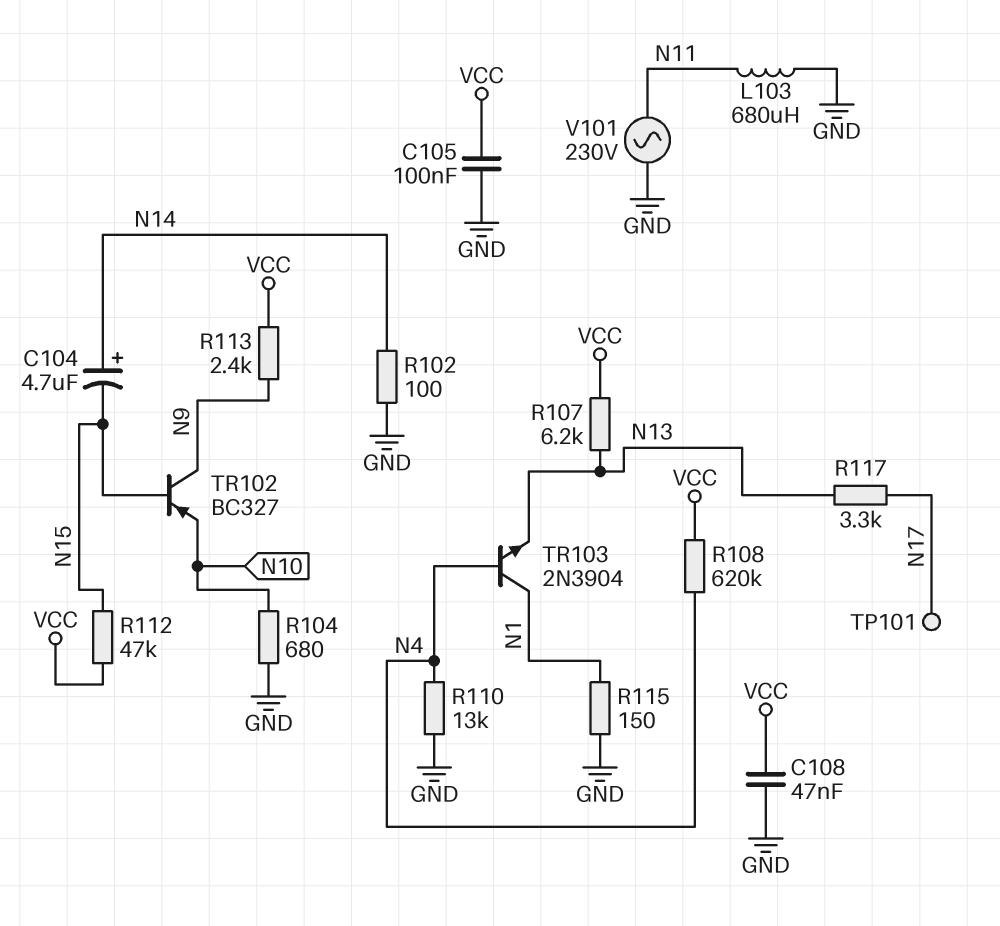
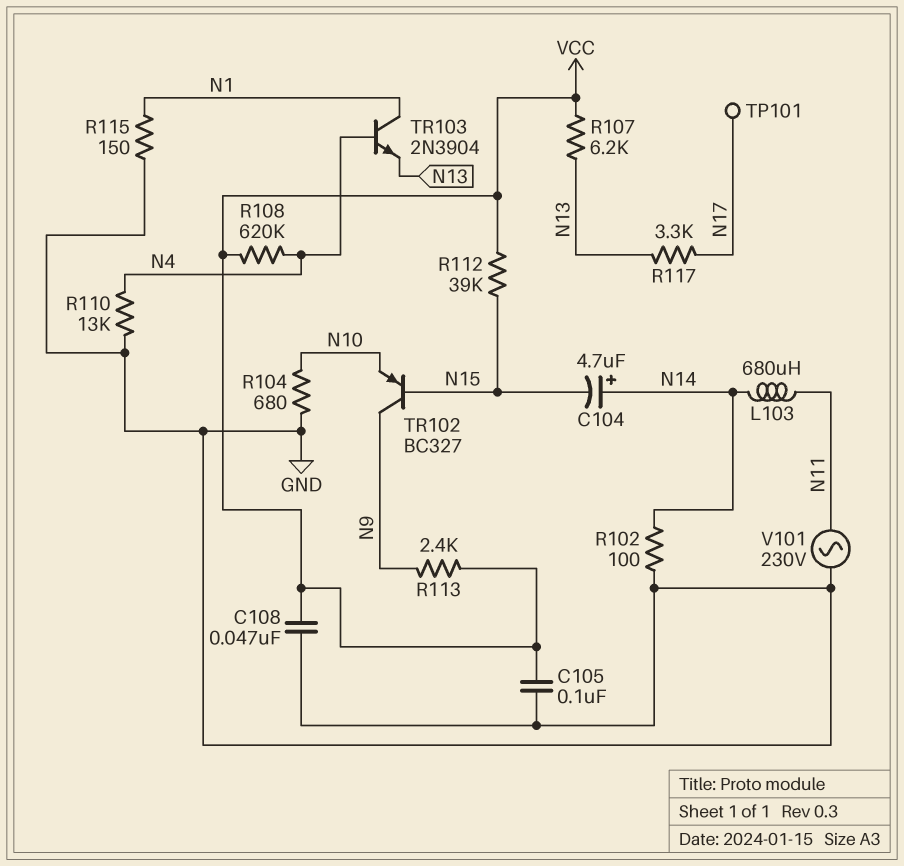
L103: 680uH (GND, N11) -> 680uH (N11, N14)
R112: 47k (N15, VCC) -> 39k (N15, VCC)

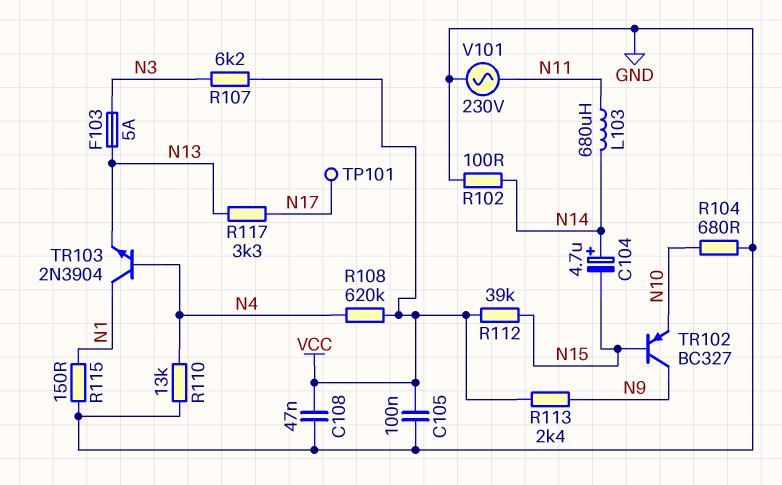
F103: none -> 5A (N3, N13)
R107: 6.2k (N13, VCC) -> 6.2k (N3, VCC)

